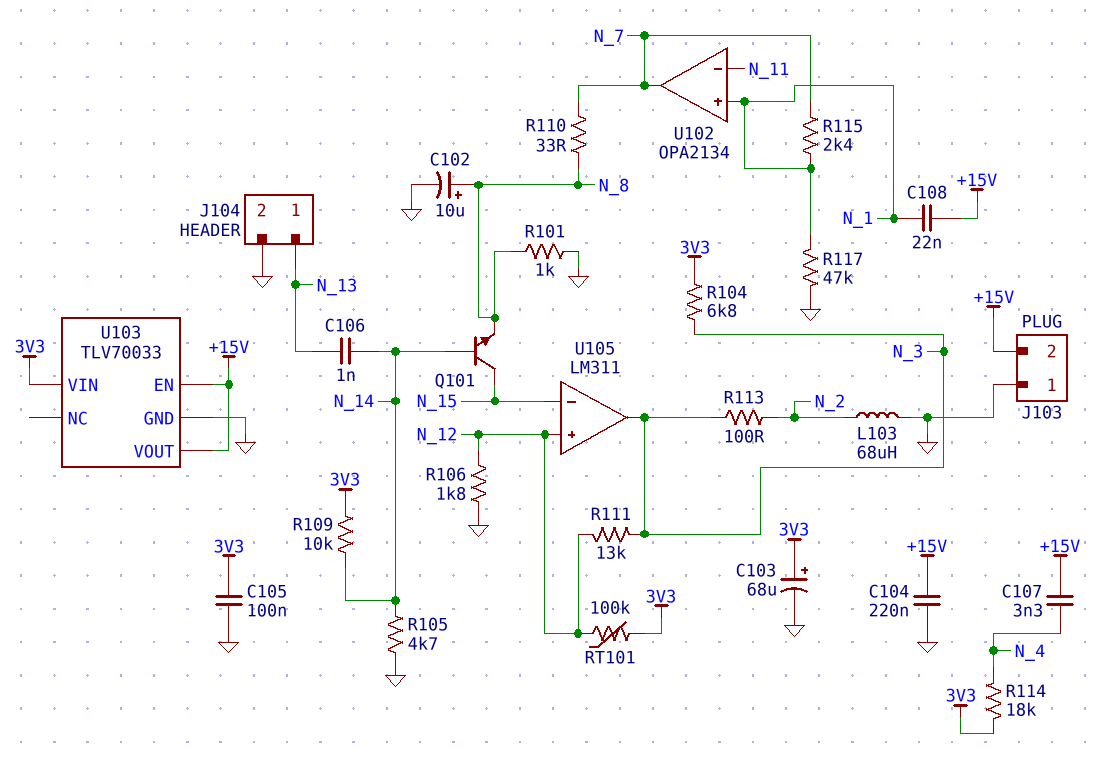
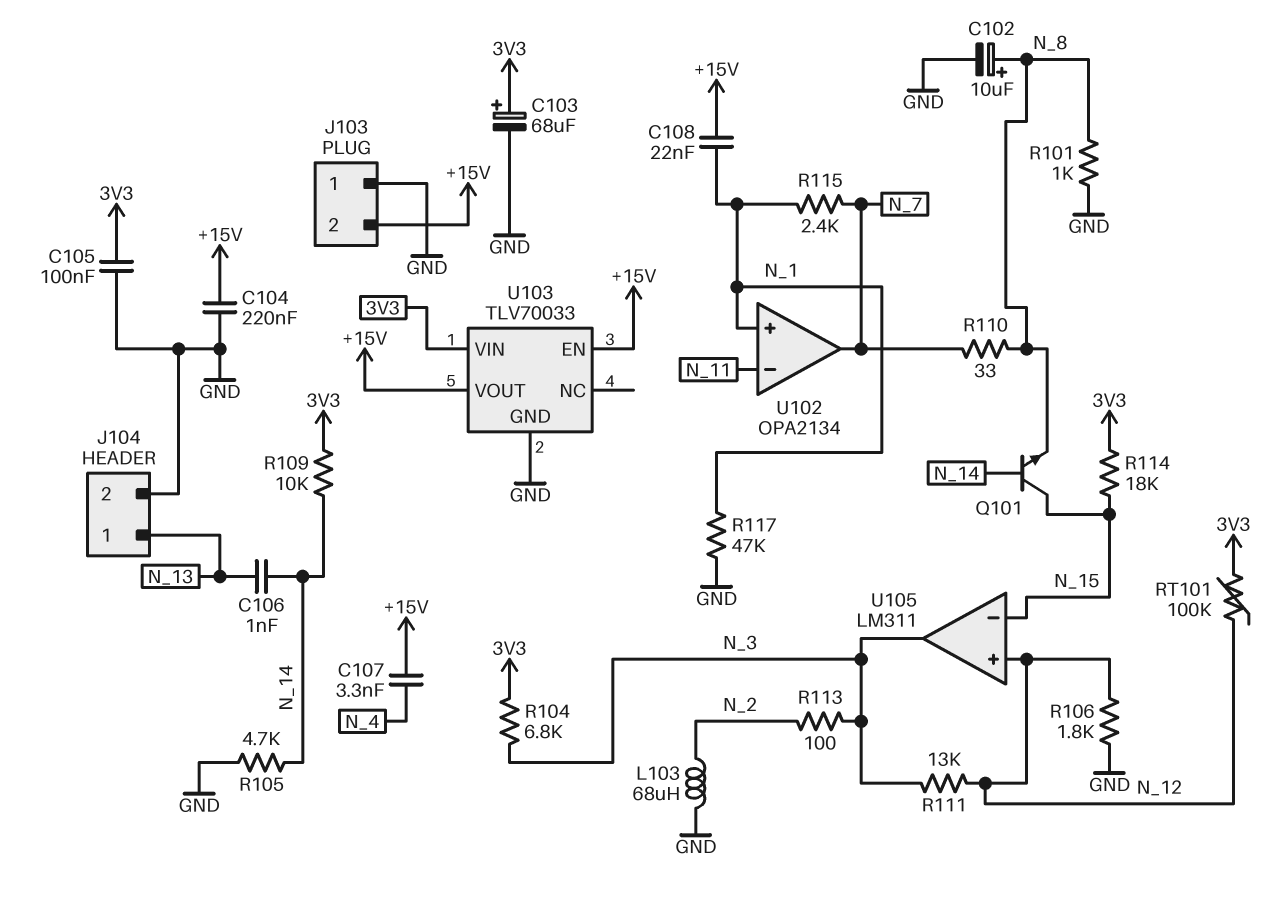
R114: 18k (3V3, N_4) -> 18k (3V3, N_15)

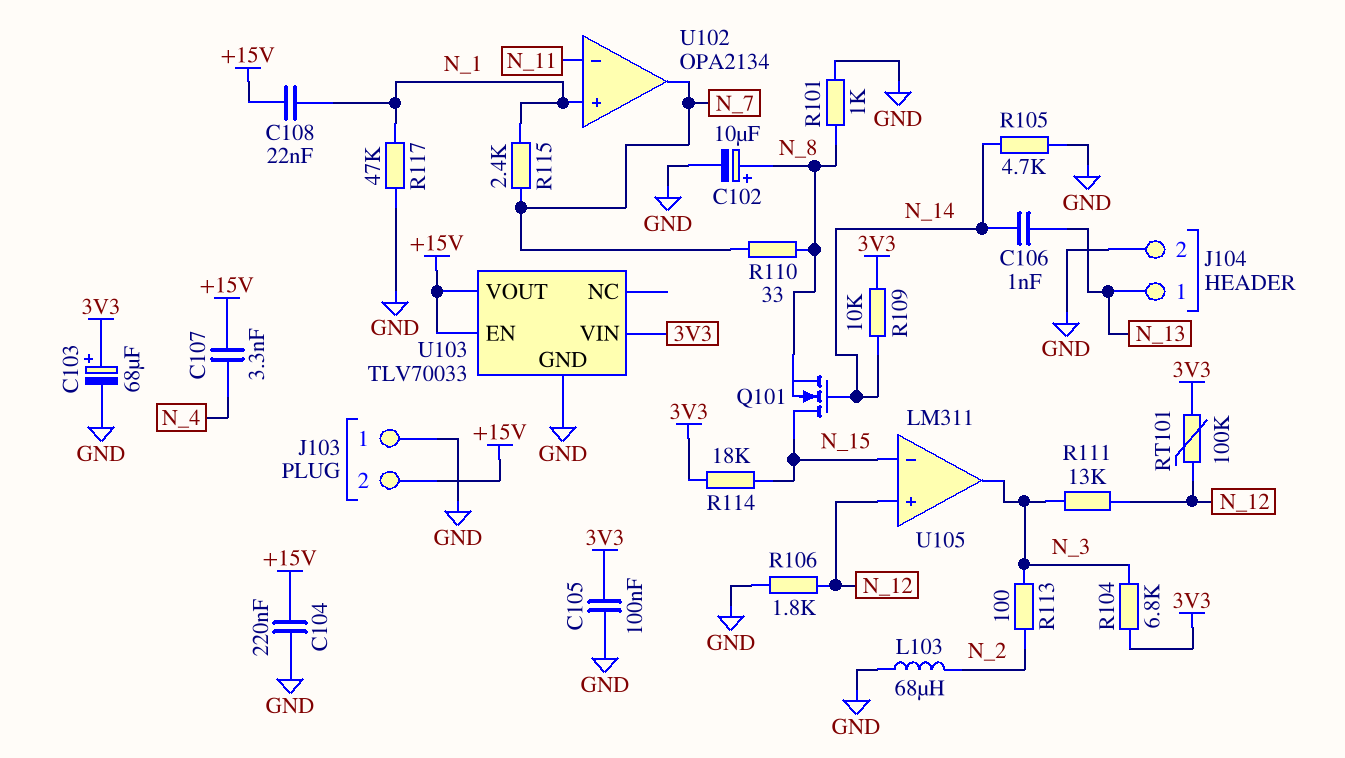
Q101: NPN (B N_14, C N_15, E N_8) -> NMOS (G N_14, D N_15, S N_8)

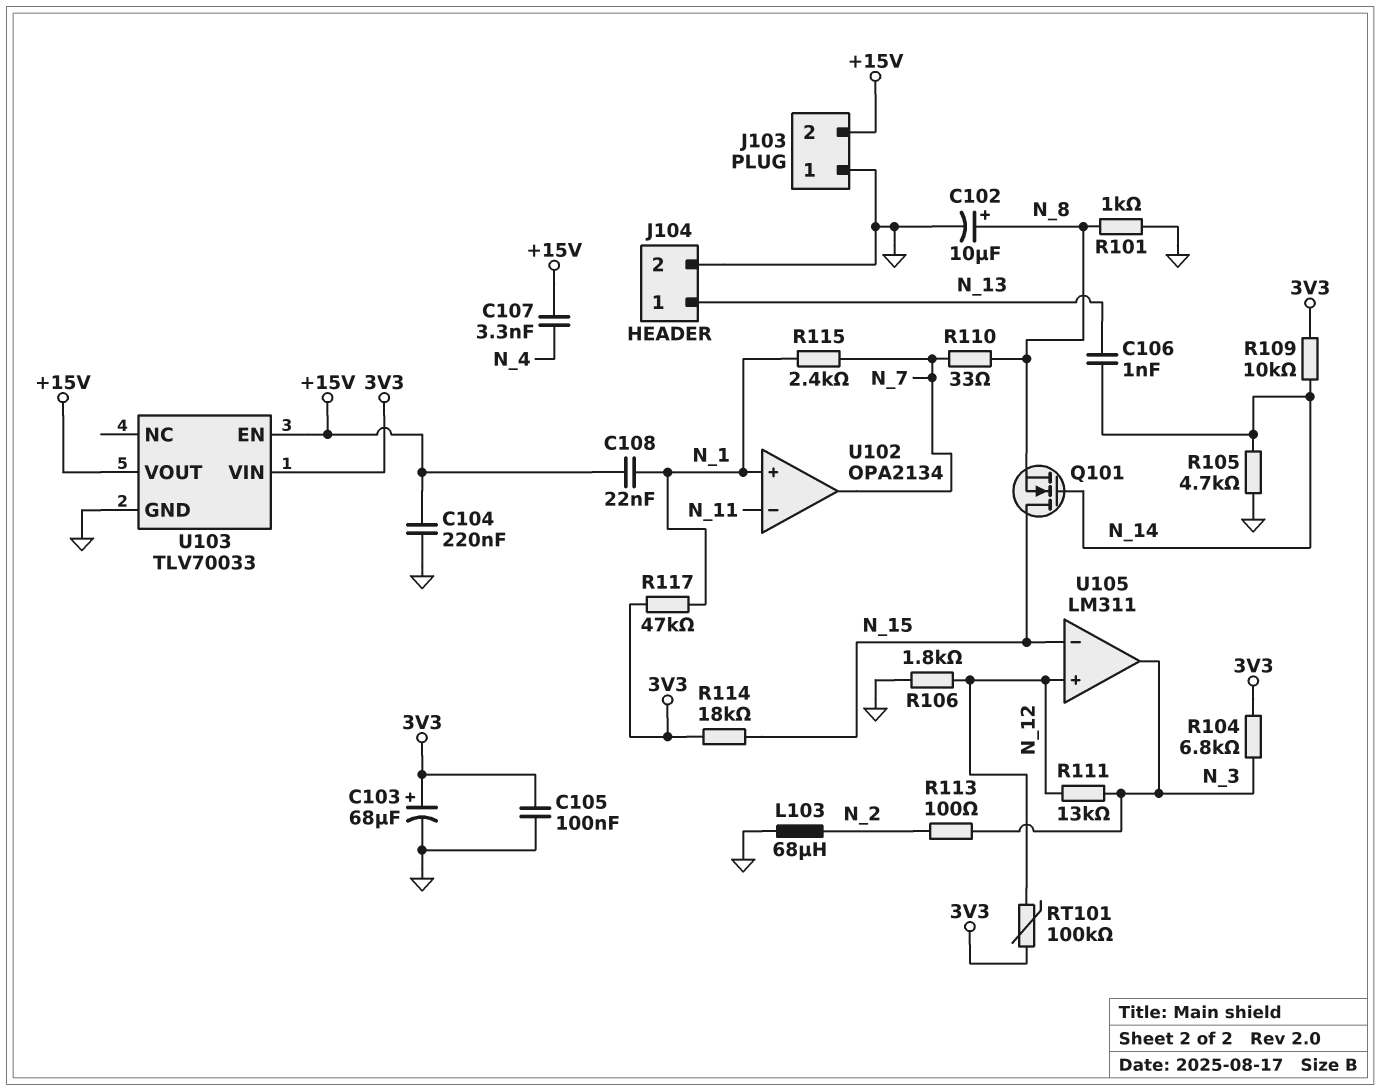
R117: 47k (GND, N_1) -> 47k (3V3, N_1)

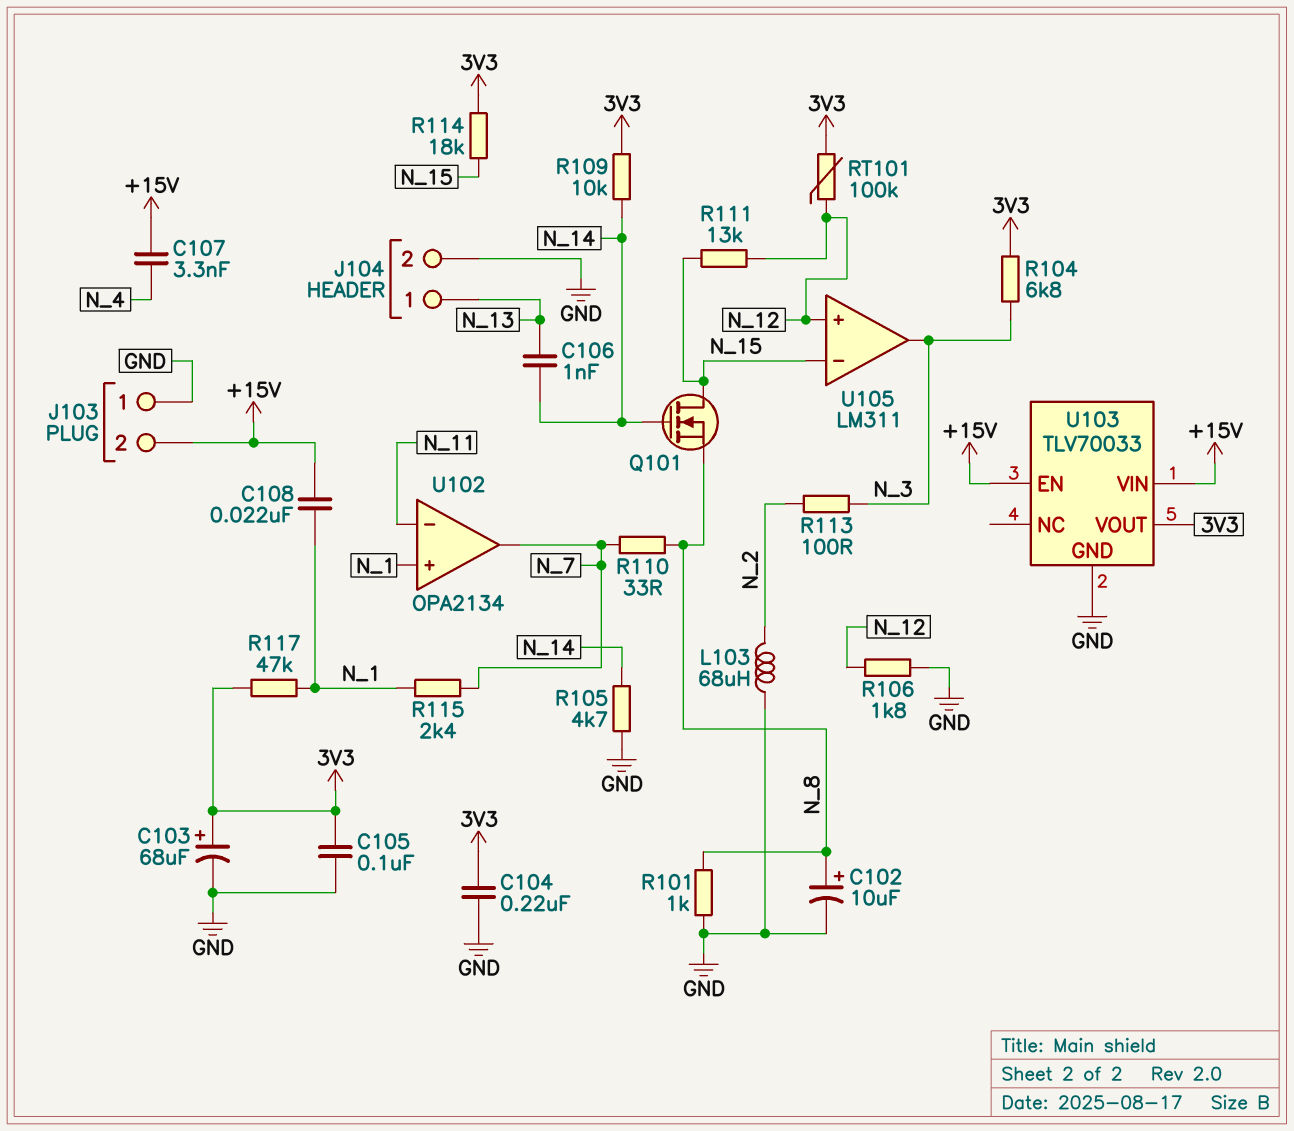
C104: 220nF (+15V, GND) -> 220nF (3V3, GND)
R111: 13k (N_3, N_12) -> 13k (N_12, N_15)
U103 pin VIN: 3V3 -> +15V
U103 pin VOUT: +15V -> 3V3

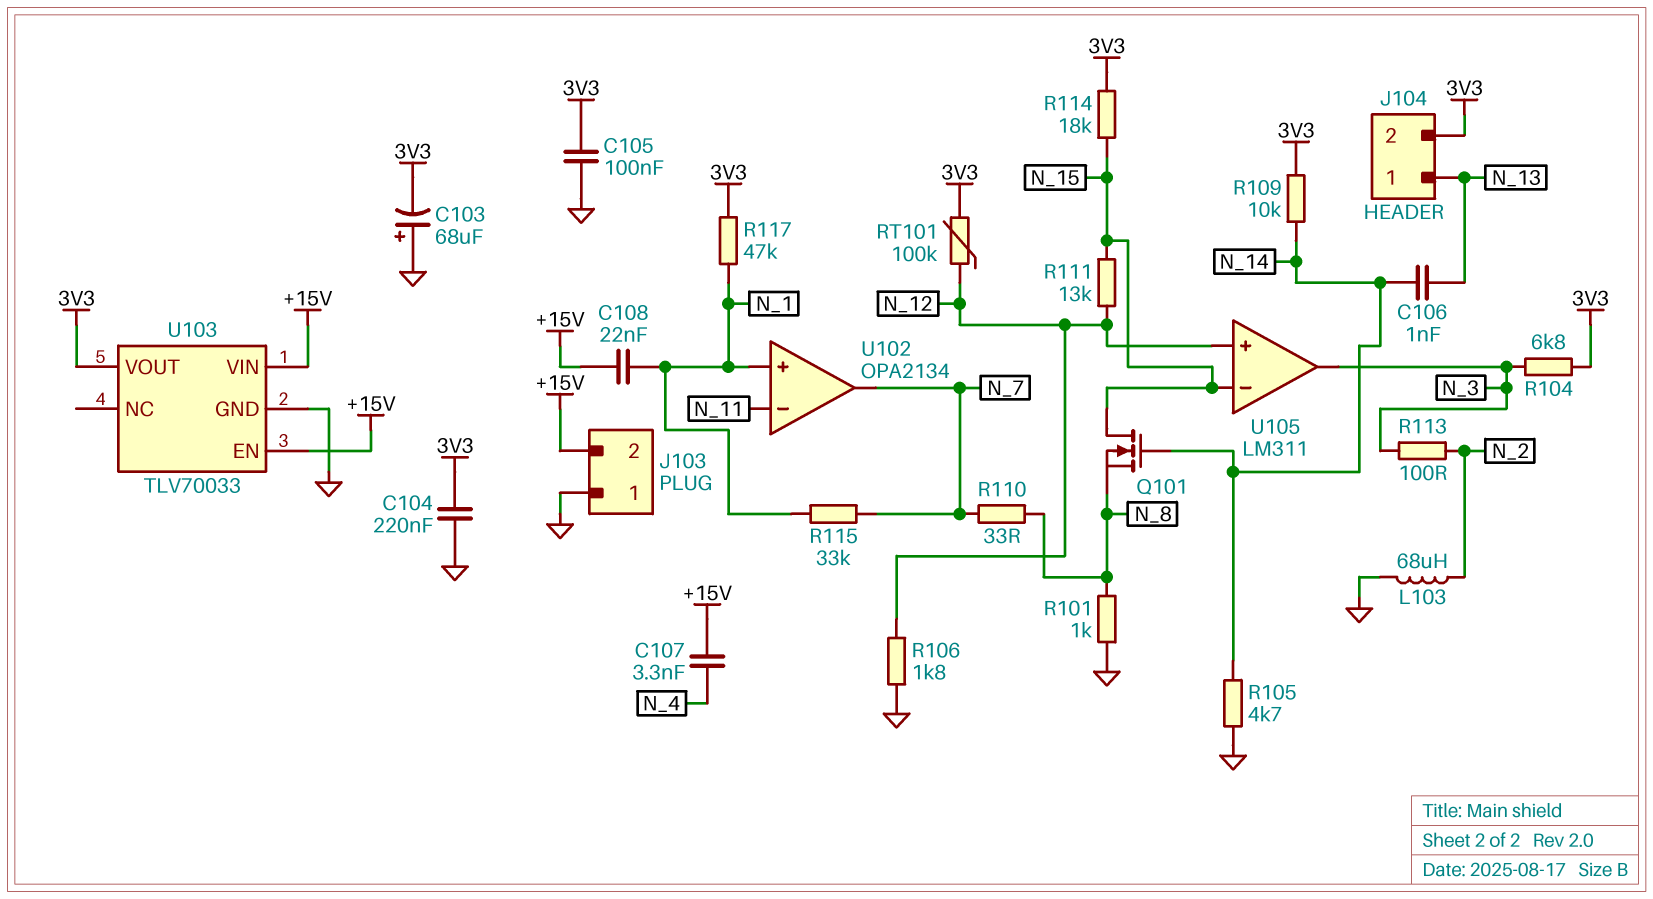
C102: 10uF (plus N_8, minus GND) -> none
C103: 68uF (plus 3V3, minus GND) -> 68uF (plus GND, minus 3V3)
J104 pin 2: GND -> 3V3
R115: 2.4k (N_1, N_7) -> 33k (N_1, N_7)

